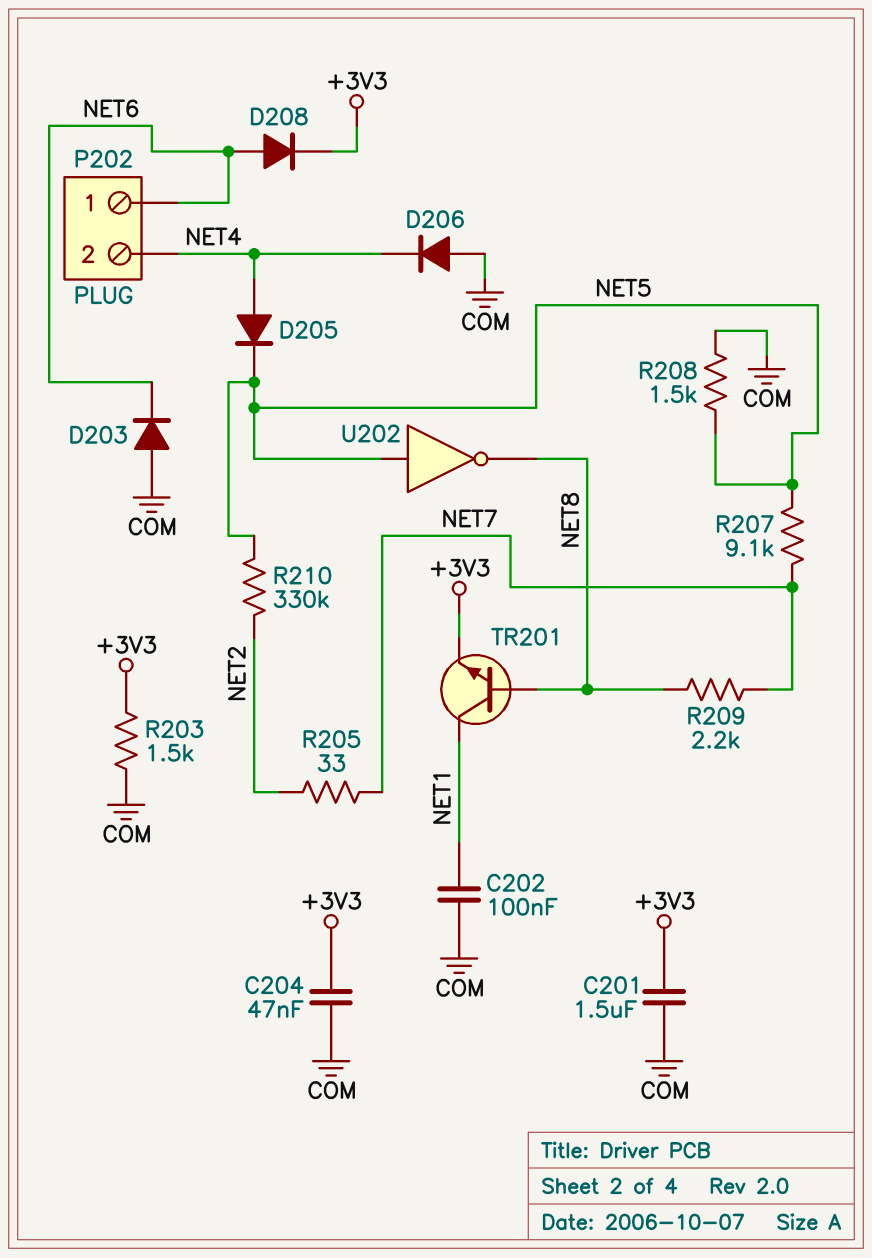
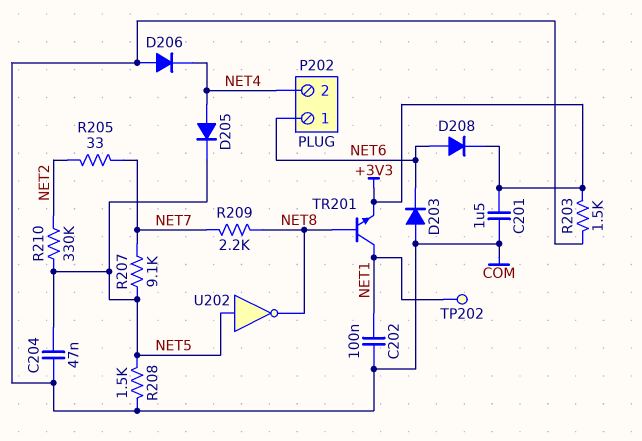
C204: 47nF (+3V3, COM) -> 47nF (COM, NET5)
TP202: none -> test point (NET1)

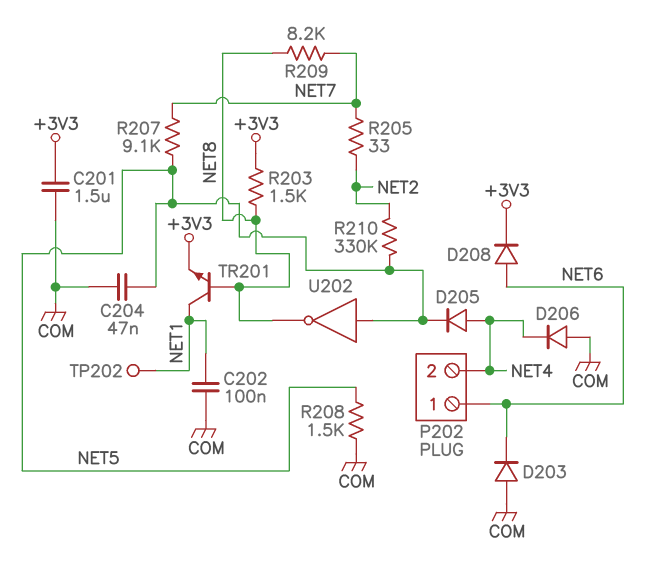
R203: 1.5k (+3V3, COM) -> 1.5k (+3V3, NET8)
R209: 2.2k (NET7, NET8) -> 8.2k (NET7, NET8)

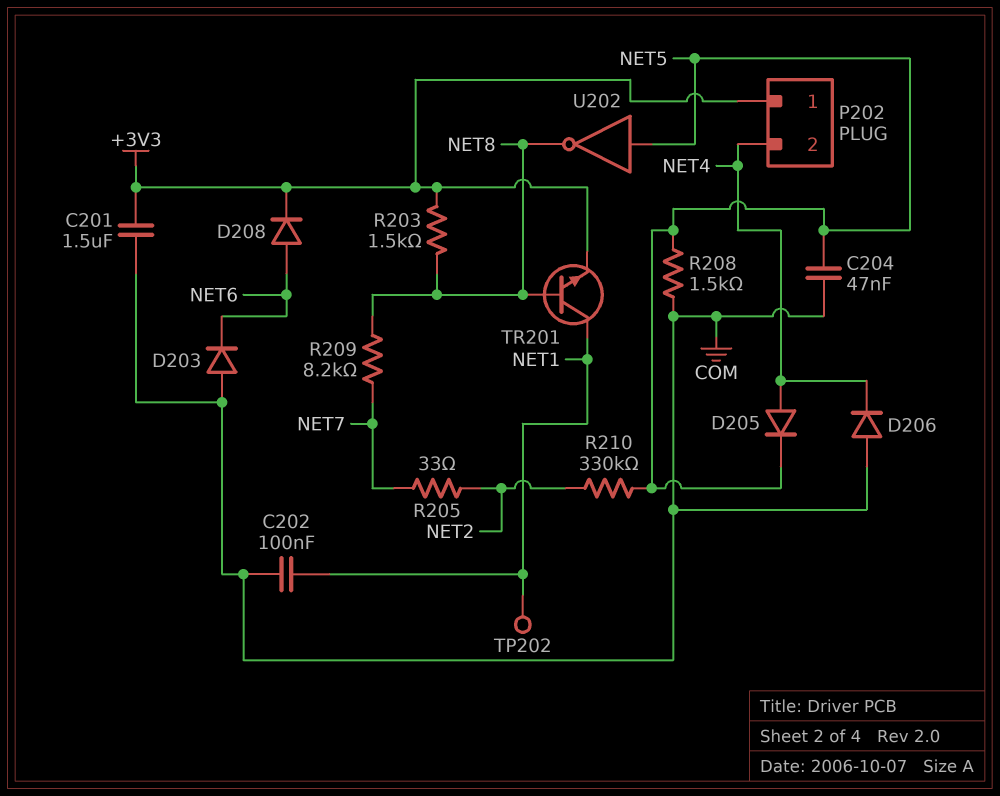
P202 pin 1: NET6 -> +3V3
R207: 9.1k (NET5, NET7) -> none

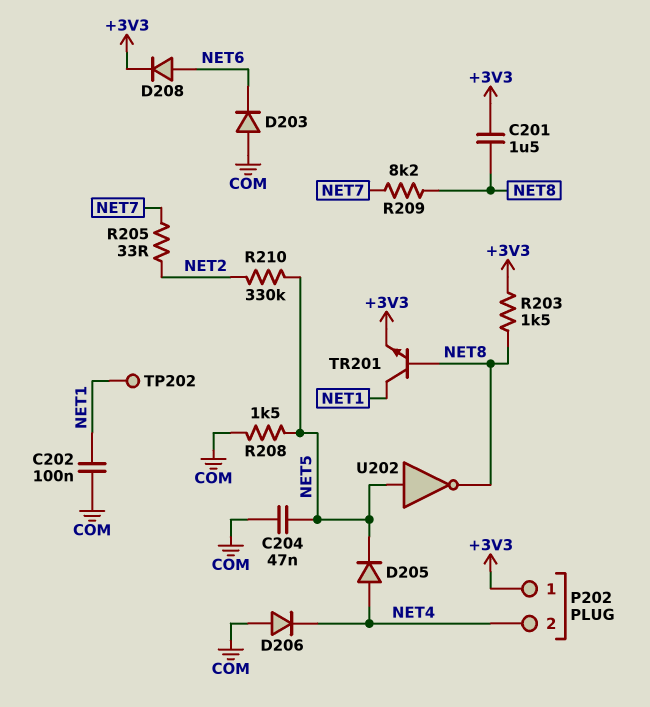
C201: 1.5uF (+3V3, COM) -> 1.5uF (+3V3, NET8)

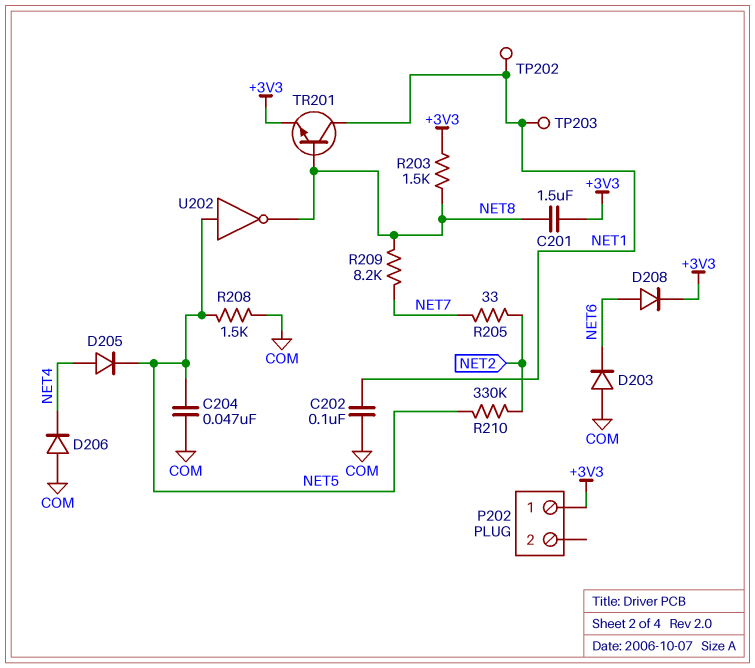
P202 pin 2: NET4 -> none
TP203: none -> test point (NET1)

